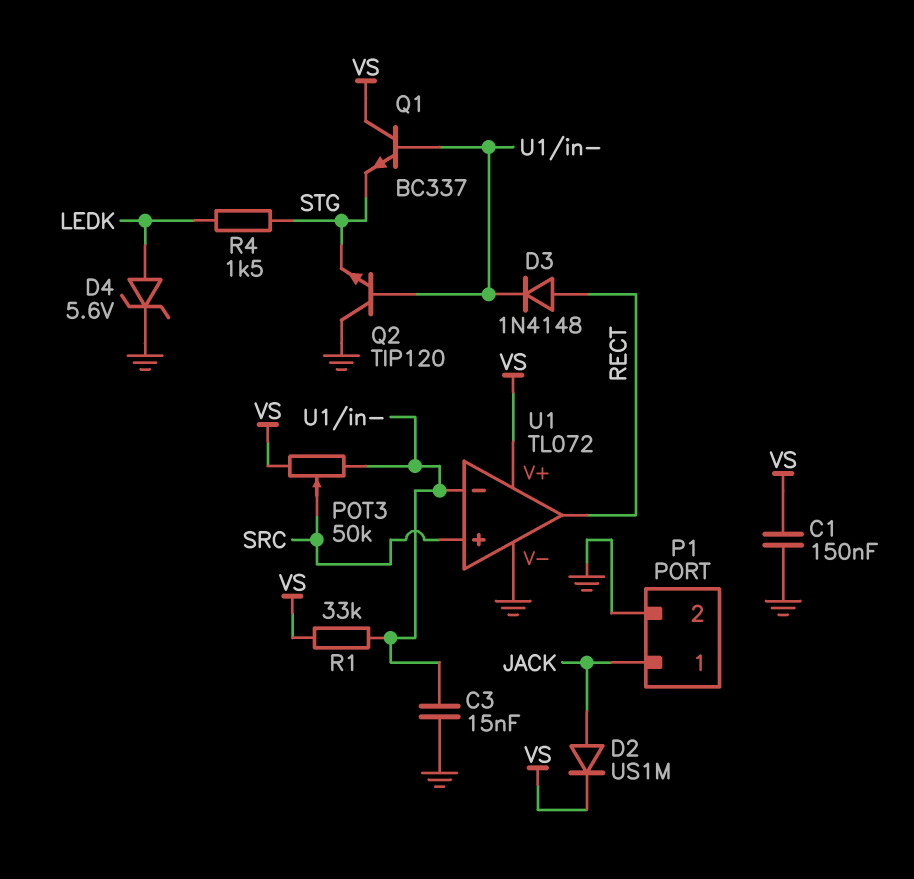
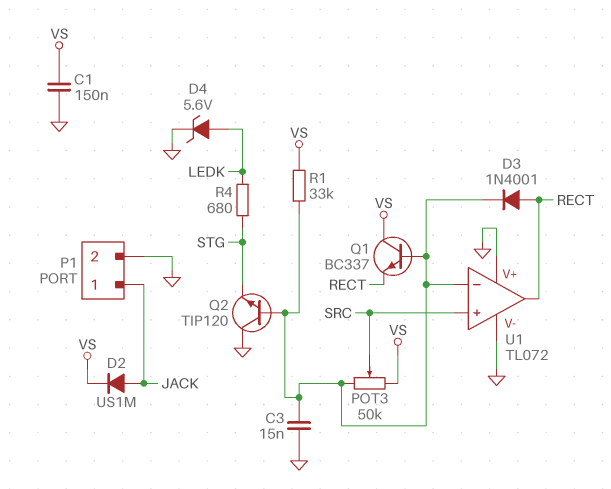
D3: diode 1N4148 (A RECT, K U1/in-) -> diode 1N4001 (A RECT, K U1/in-)
Q1: NPN BC337 (B U1/in-, C VS, E STG) -> NPN BC337 (B U1/in-, C VS, E RECT)
R4: 1.5k (LEDK, STG) -> 680 (LEDK, STG)
U1 pin V+: VS -> GND

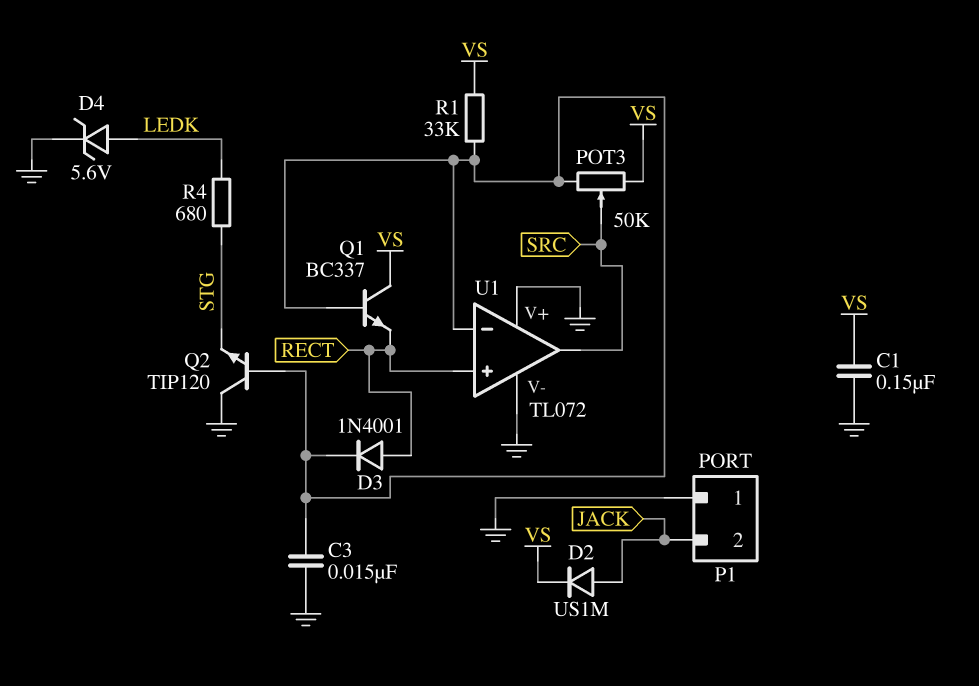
P1 pin 1: JACK -> GND
P1 pin 2: GND -> JACK
U1 pin in+: SRC -> RECT
U1 pin out: RECT -> SRC

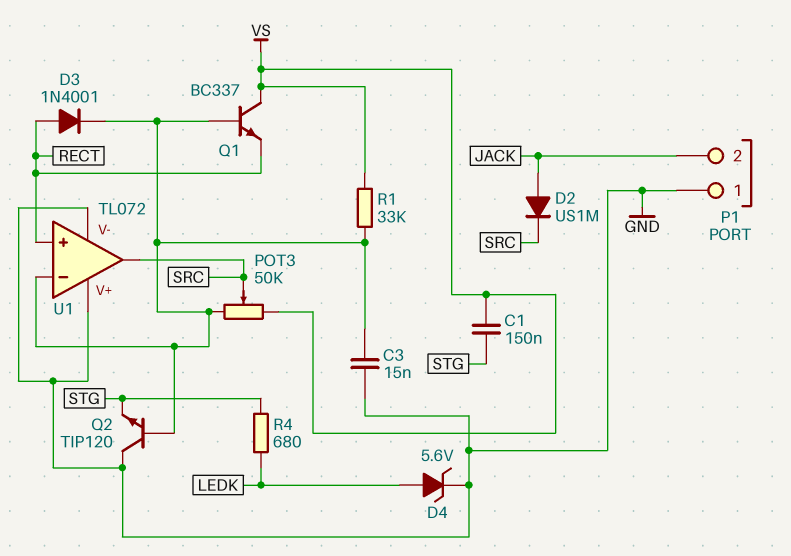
C1: 150nF (GND, VS) -> 150nF (STG, VS)
D2: diode US1M (A JACK, K VS) -> diode US1M (A JACK, K SRC)

